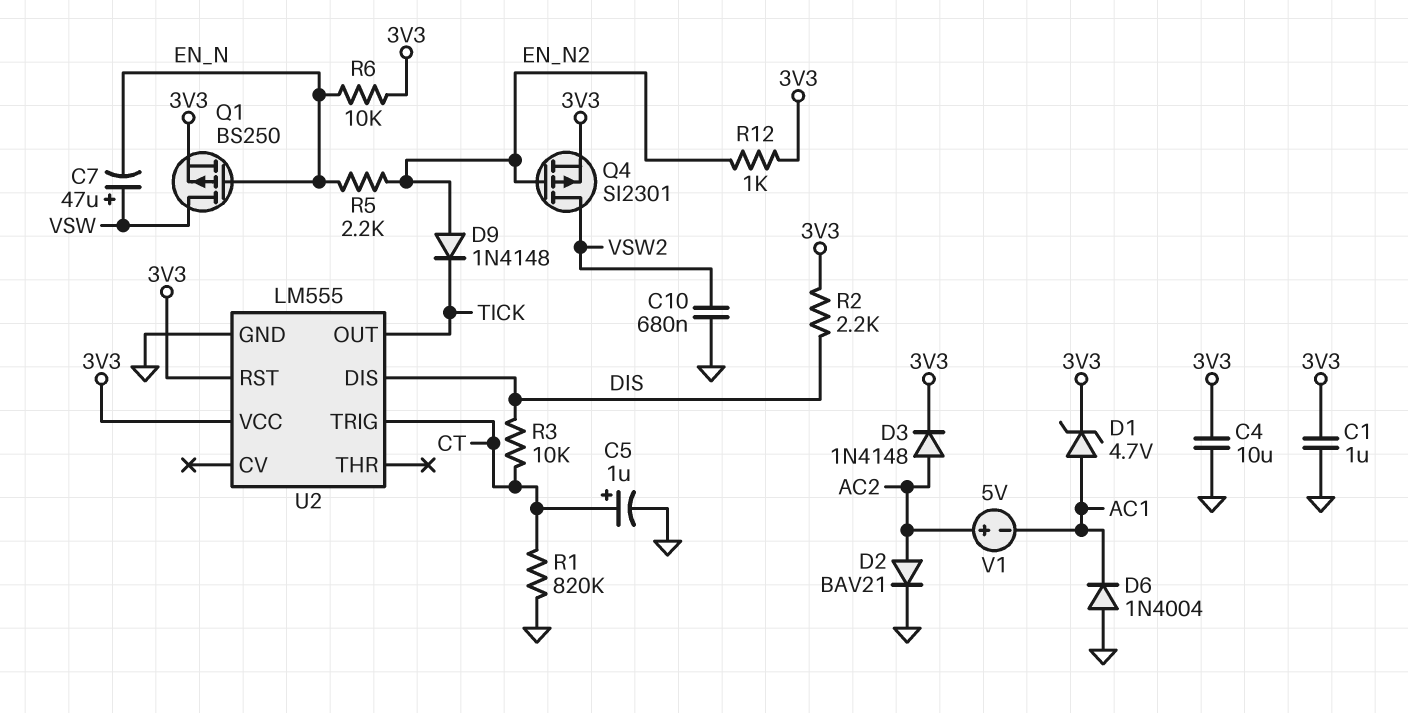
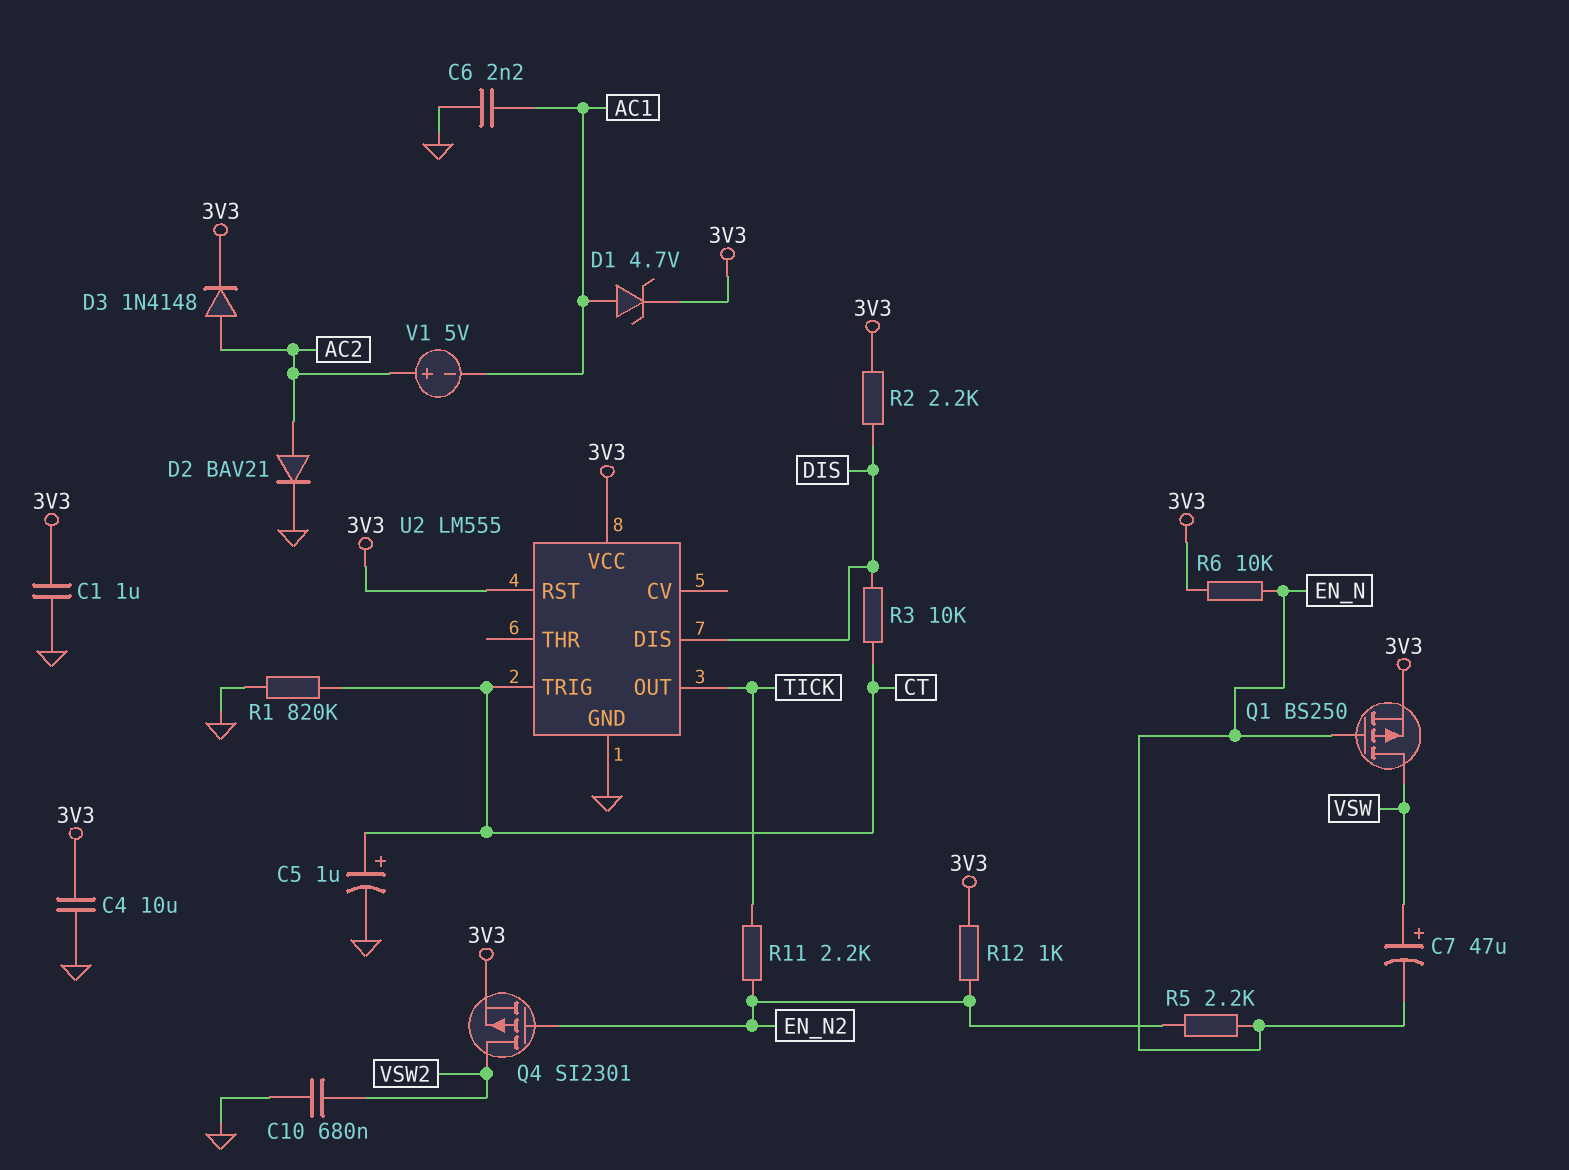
C6: none -> 2.2nF (AC1, GND)
D6: diode 1N4004 (A GND, K AC1) -> none
D9: diode 1N4148 (A EN_N2, K TICK) -> none
R11: none -> 2.2k (EN_N2, TICK)

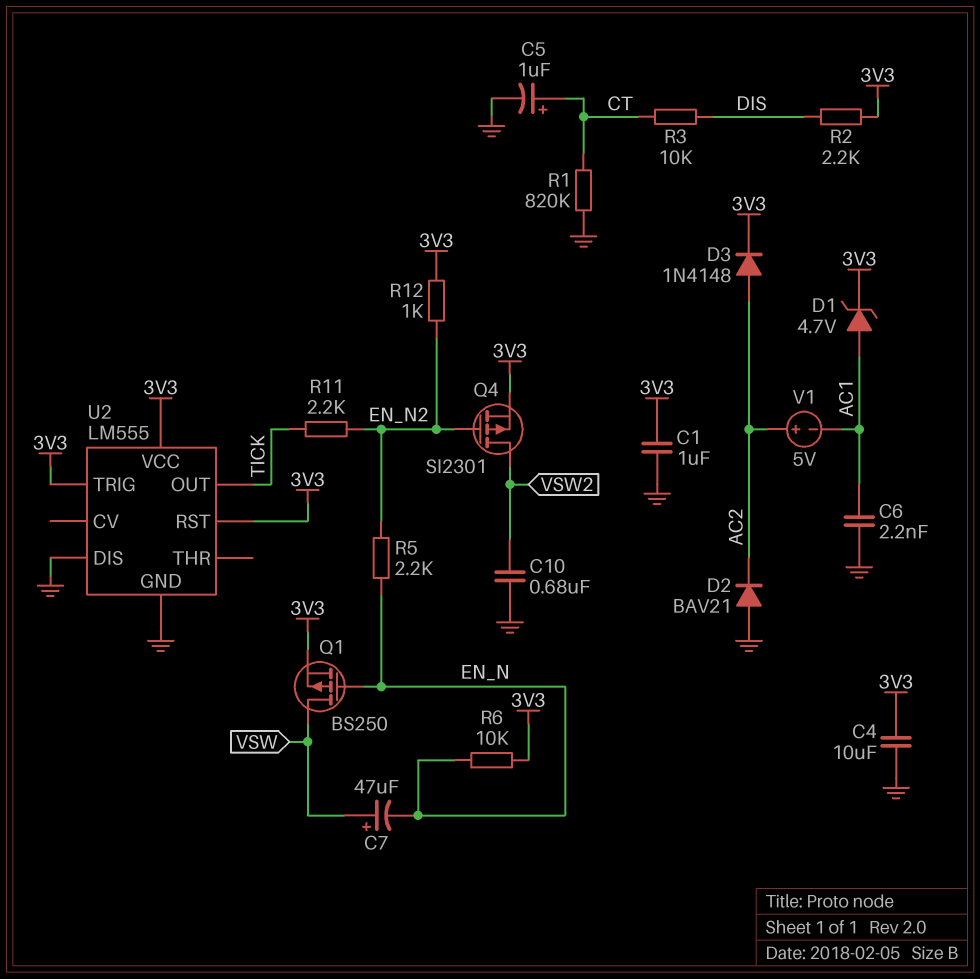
D2: diode BAV21 (A AC2, K GND) -> diode BAV21 (A GND, K AC2)
U2 pin DIS: DIS -> GND
U2 pin TRIG: CT -> 3V3

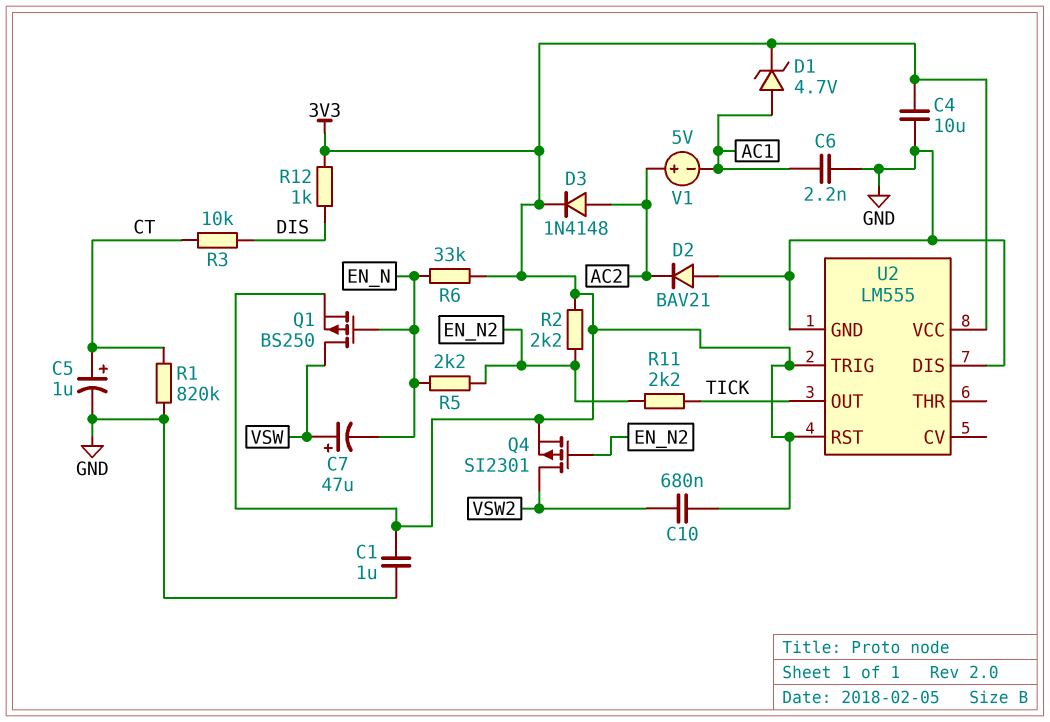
C10: 680nF (GND, VSW2) -> 680nF (3V3, VSW2)
R2: 2.2k (3V3, DIS) -> 2.2k (3V3, EN_N2)
R6: 10k (3V3, EN_N) -> 33k (3V3, EN_N)
R12: 1k (3V3, EN_N2) -> 1k (3V3, DIS)

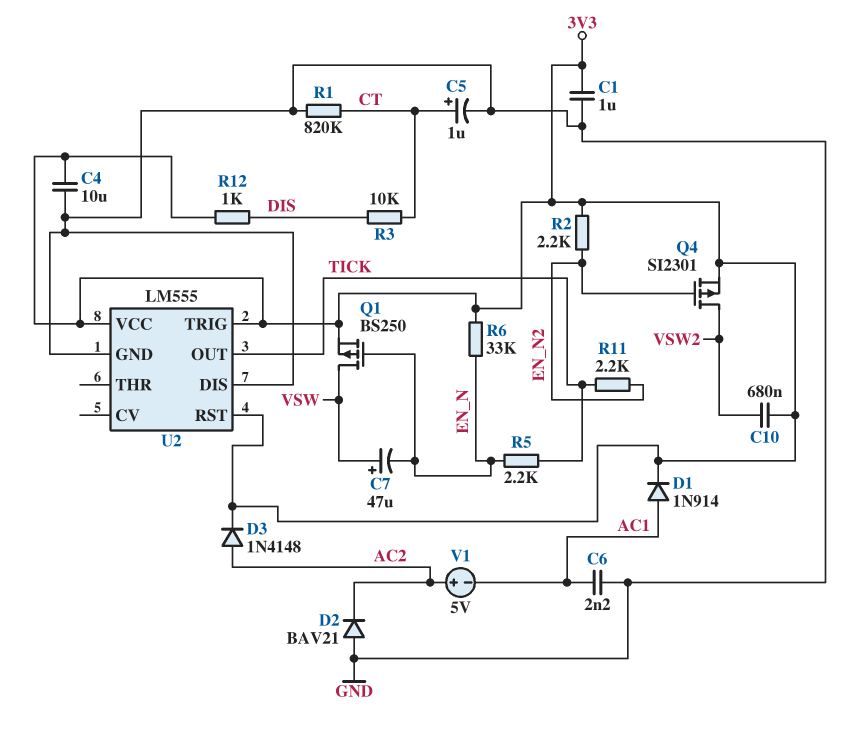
D1: zener 4.7V (A AC1, K 3V3) -> diode 1N914 (A AC1, K 3V3)
R5: 2.2k (EN_N, EN_N2) -> 2.2k (EN_N, TICK)

